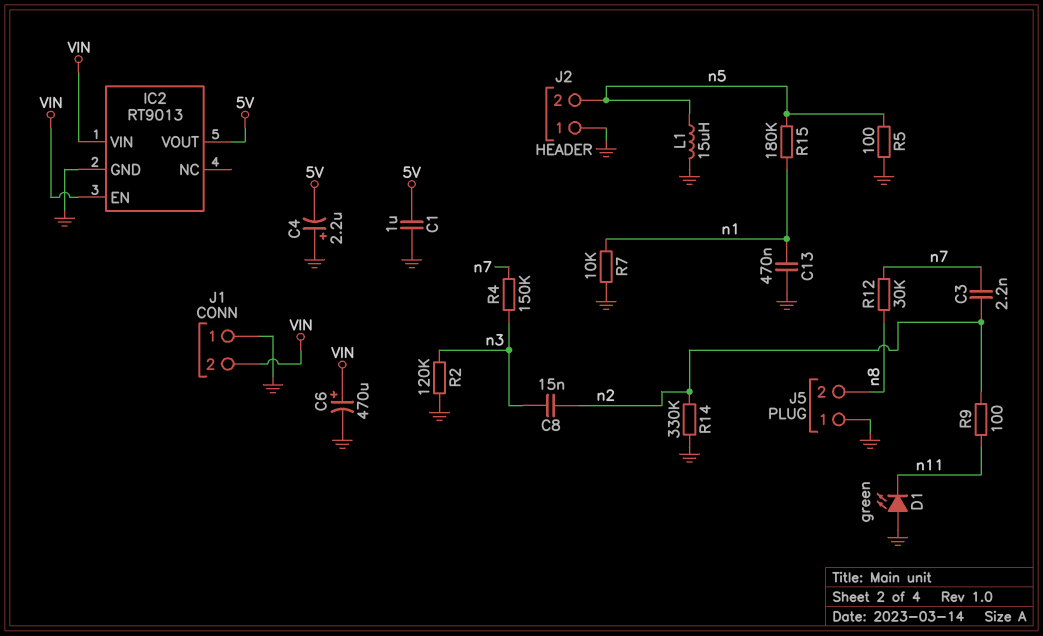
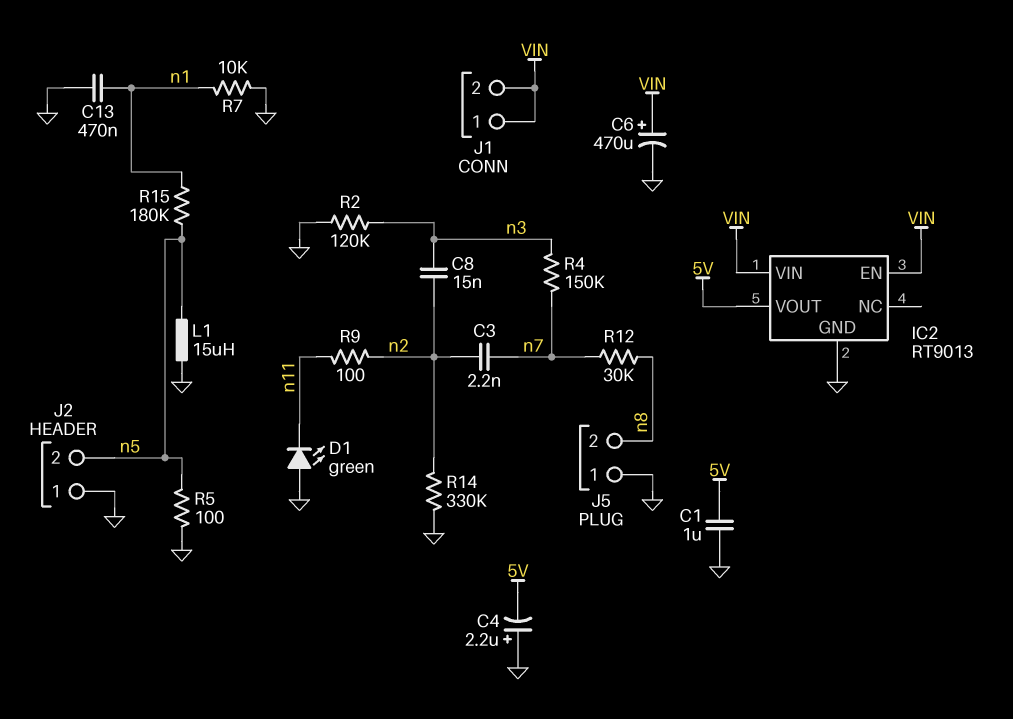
J1 pin 1: GND -> VIN

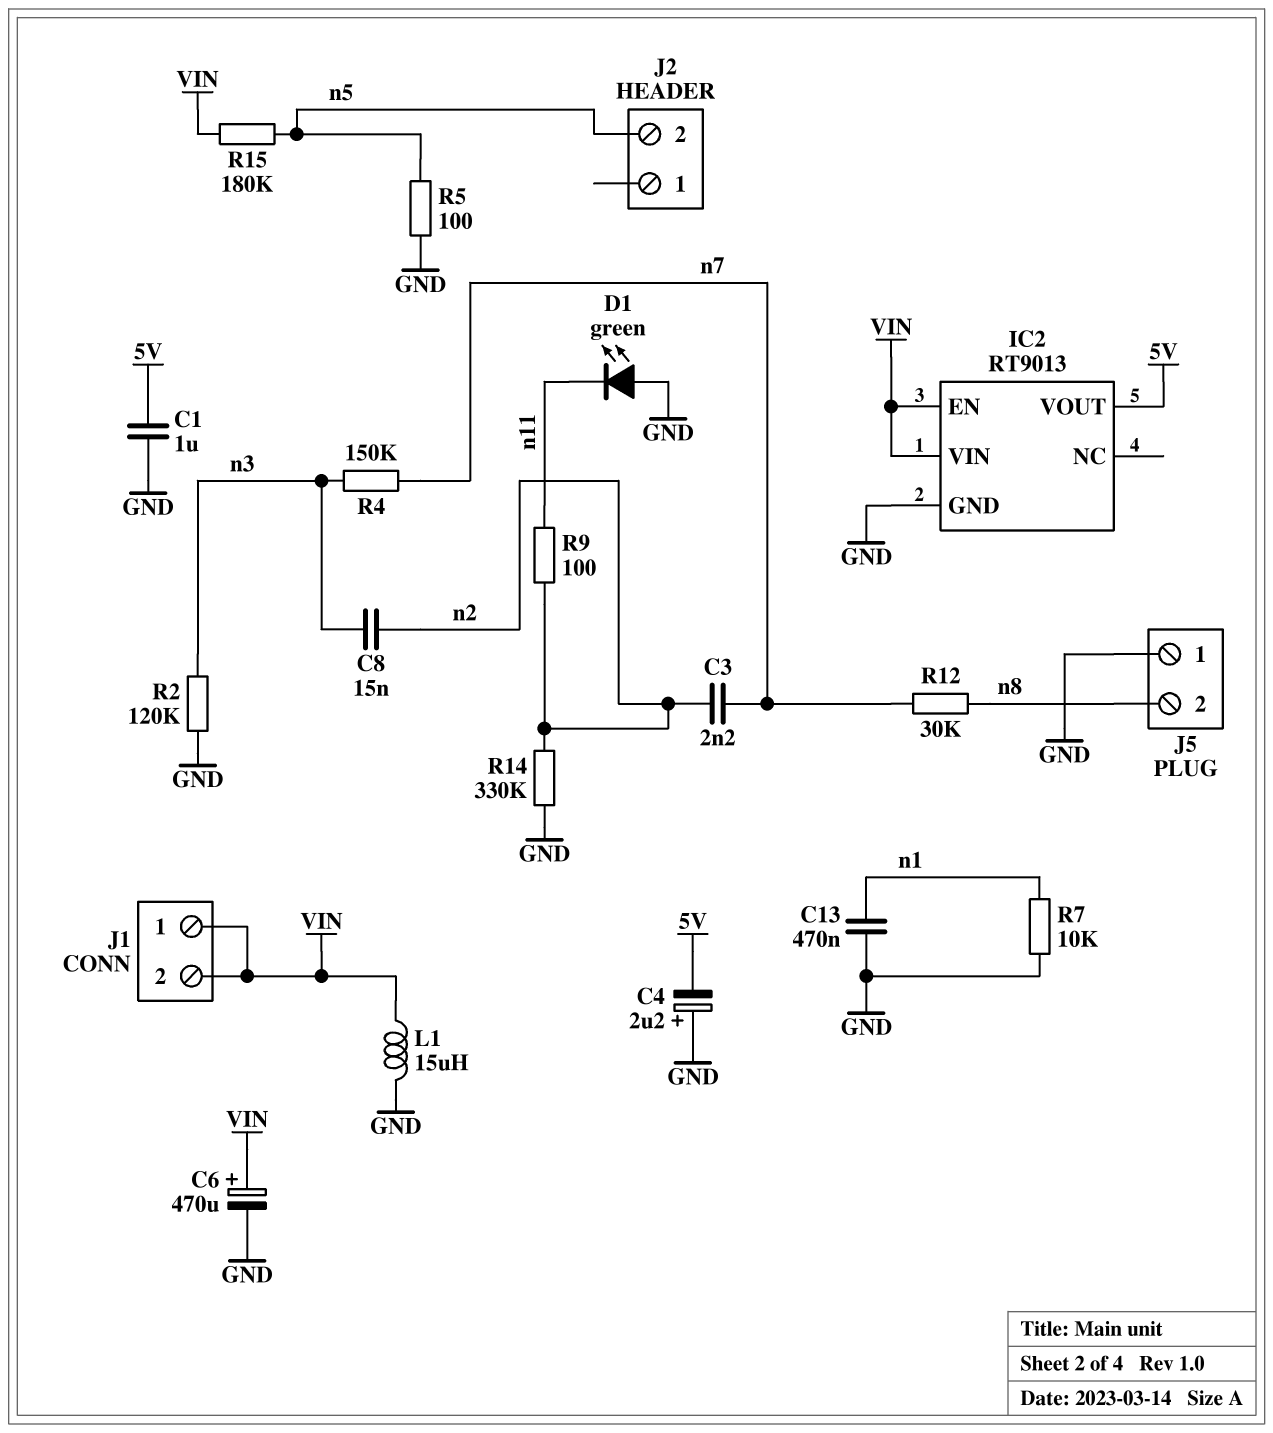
J2 pin 1: GND -> none
L1: 15uH (GND, n5) -> 15uH (GND, VIN)
R15: 180k (n1, n5) -> 180k (VIN, n5)

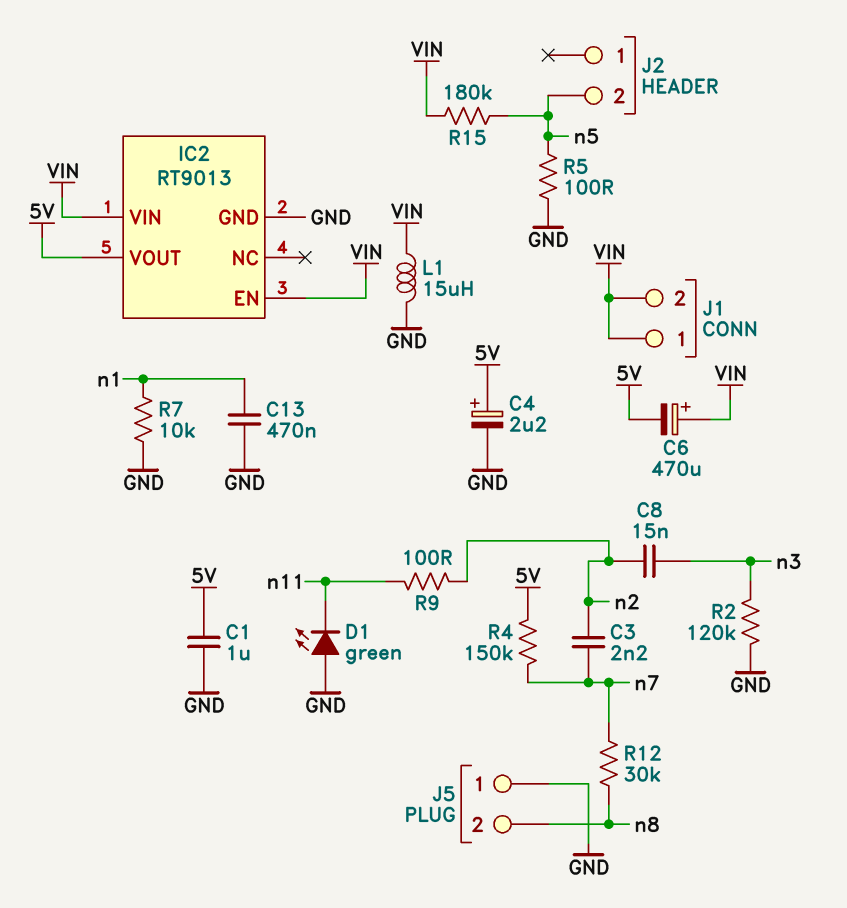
C4: 2.2uF (plus GND, minus 5V) -> 2.2uF (plus 5V, minus GND)
C6: 470uF (plus VIN, minus GND) -> 470uF (plus VIN, minus 5V)
R4: 150k (n3, n7) -> 150k (5V, n7)
R14: 330k (GND, n2) -> none

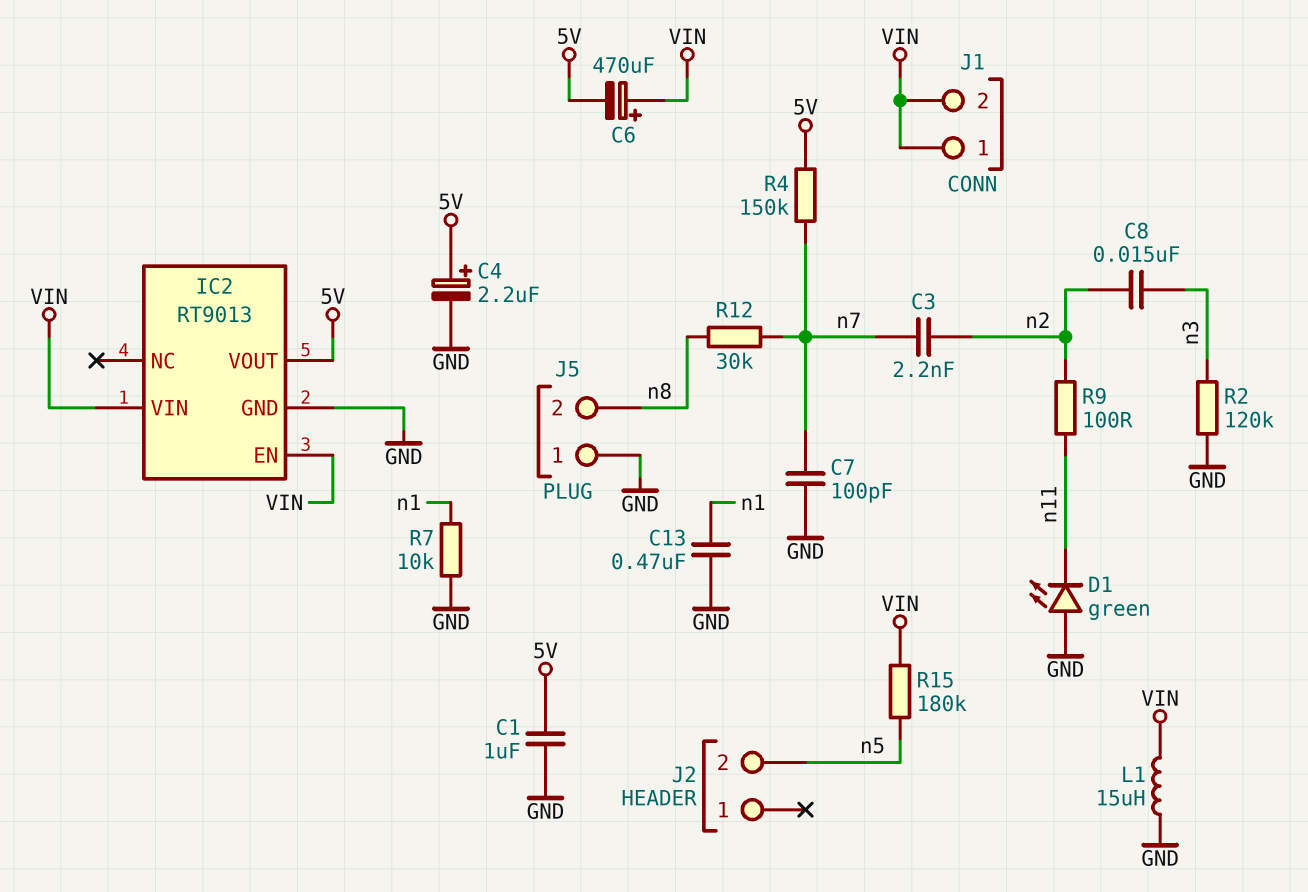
C7: none -> 100pF (GND, n7)
R5: 100 (GND, n5) -> none

